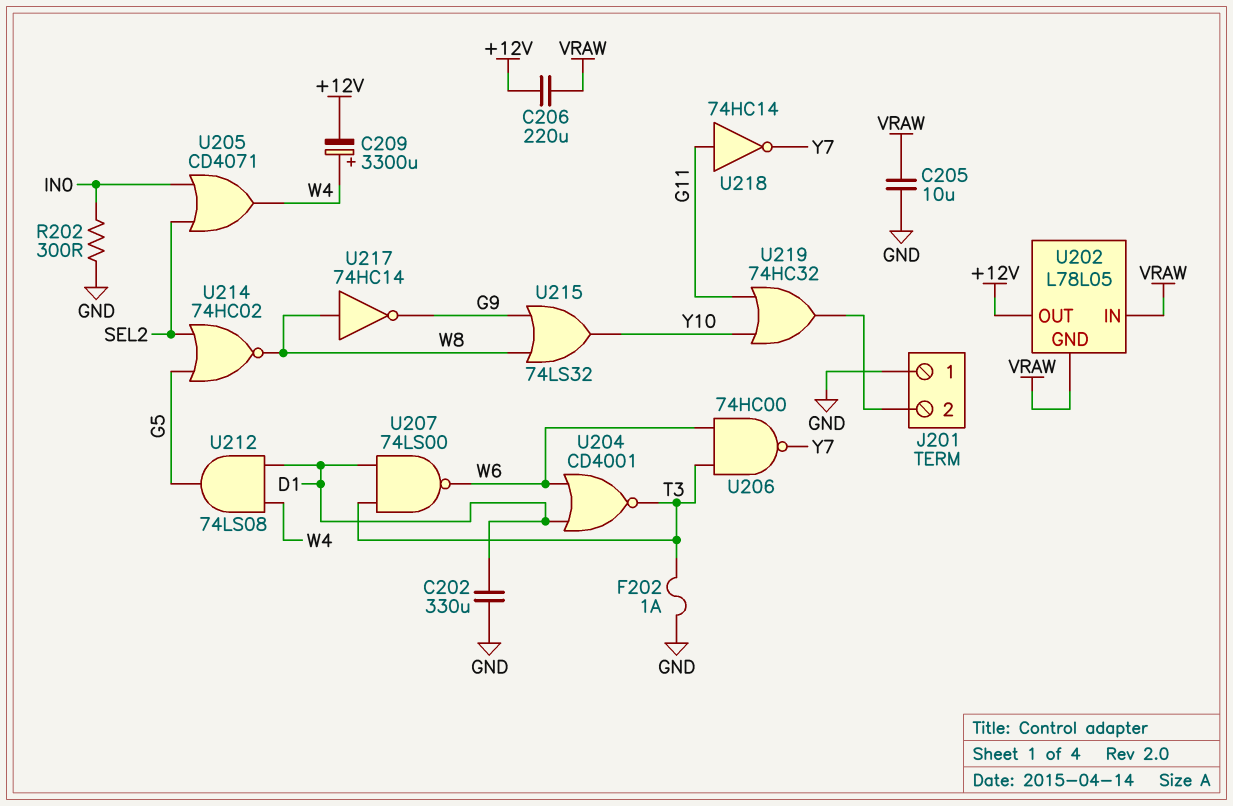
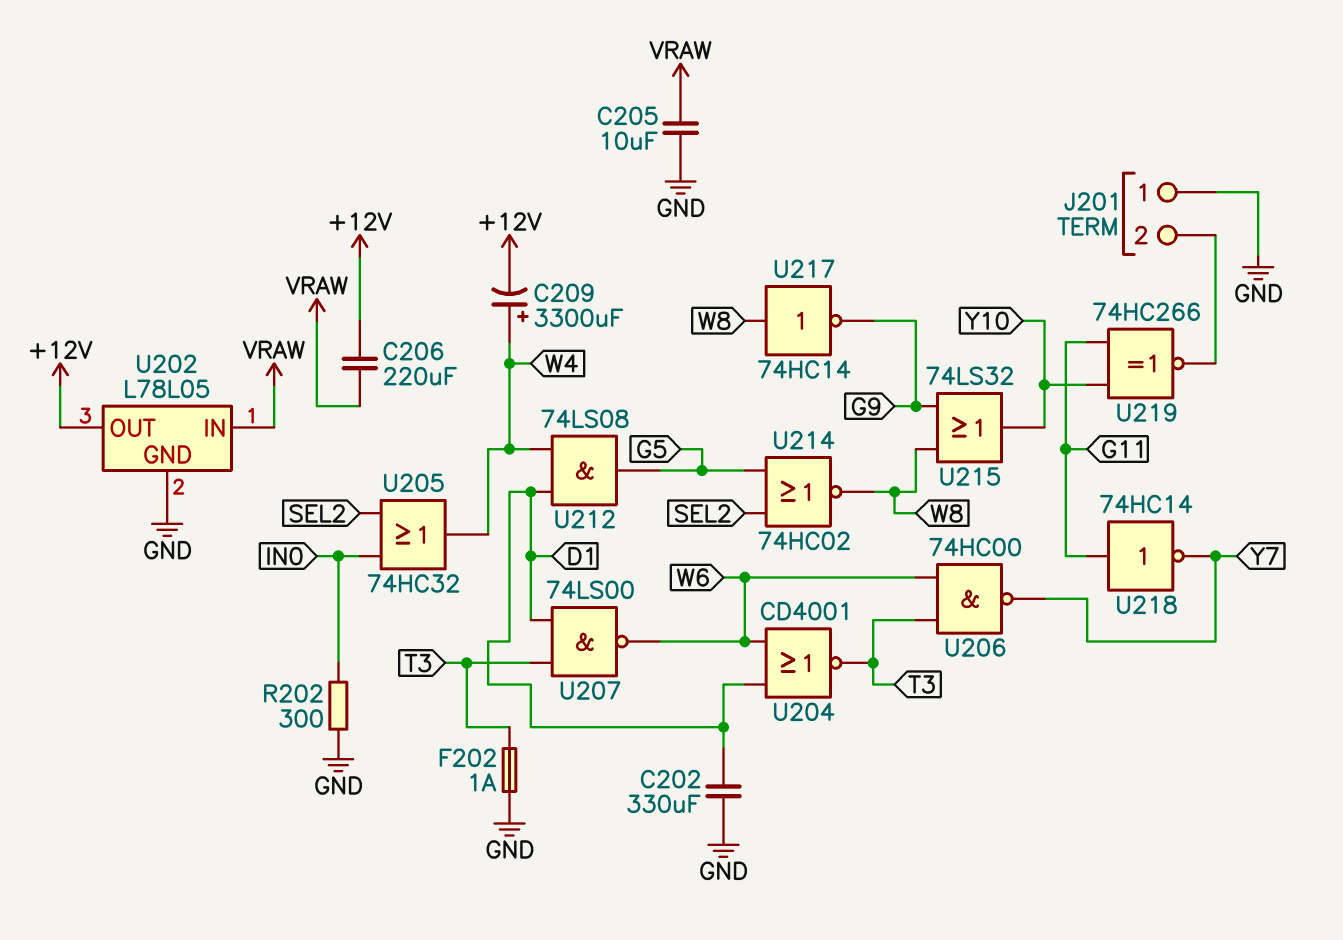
U202 pin GND: VRAW -> GND
U205: OR CD4071 (in IN0, in SEL2, out W4) -> OR 74HC32 (in IN0, in SEL2, out W4)
U219: OR 74HC32 (in G11, in Y10, out J201/2) -> XNOR 74HC266 (in G11, in Y10, out J201/2)

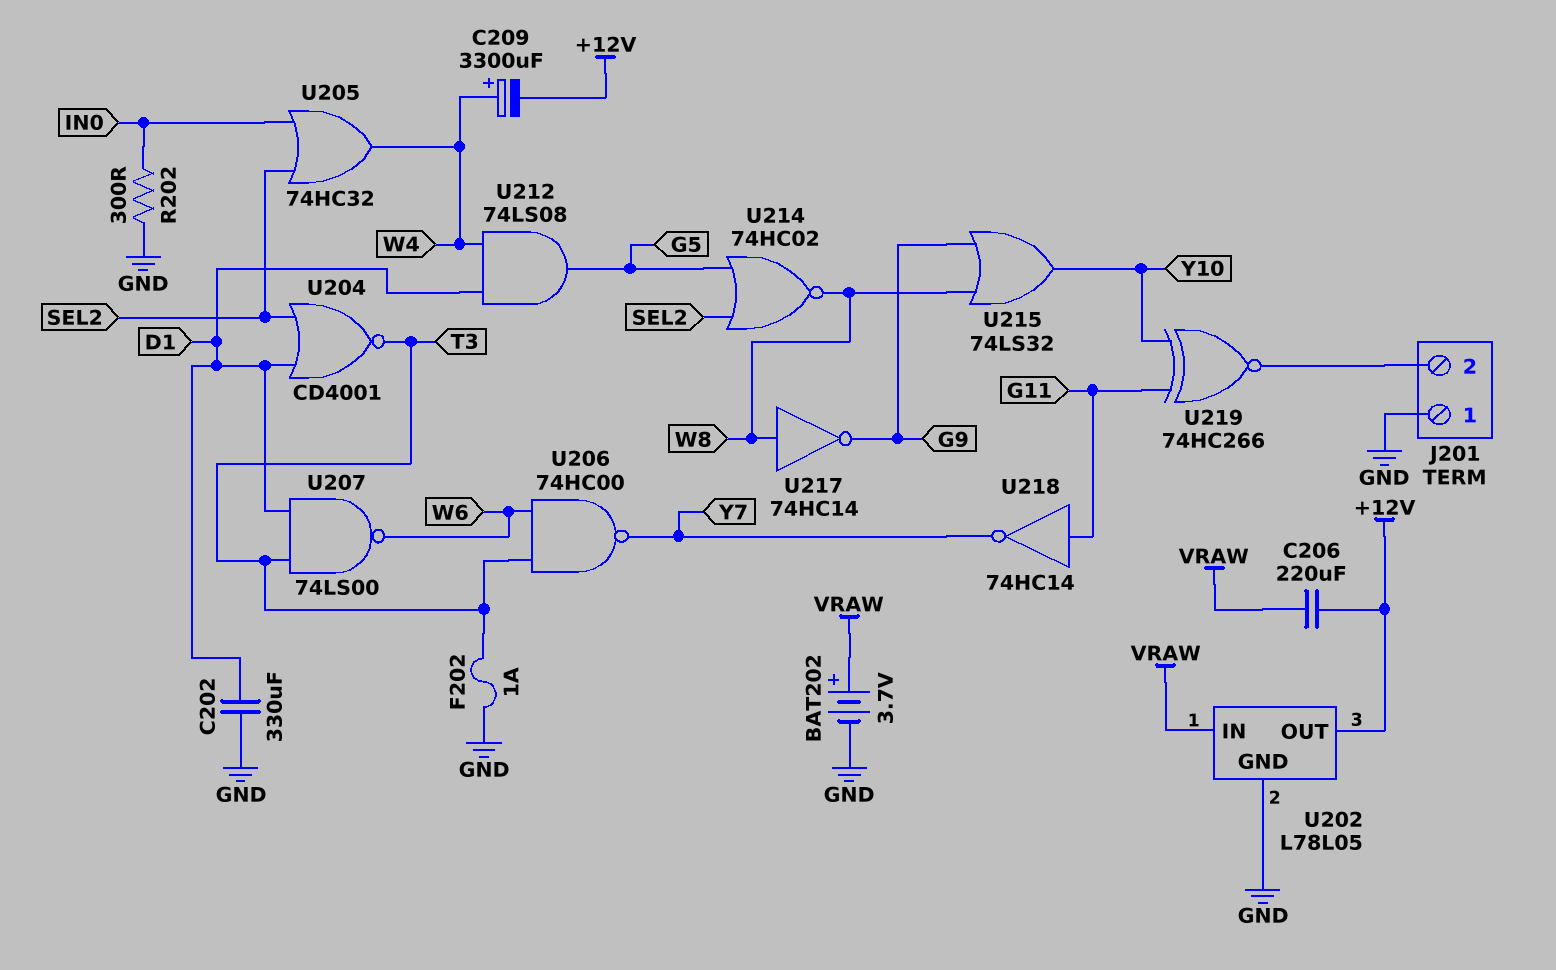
BAT202: none -> 3.7V (plus VRAW, minus GND)
C205: 10uF (GND, VRAW) -> none
U204: NOR CD4001 (in D1, in W6, out T3) -> NOR CD4001 (in D1, in SEL2, out T3)

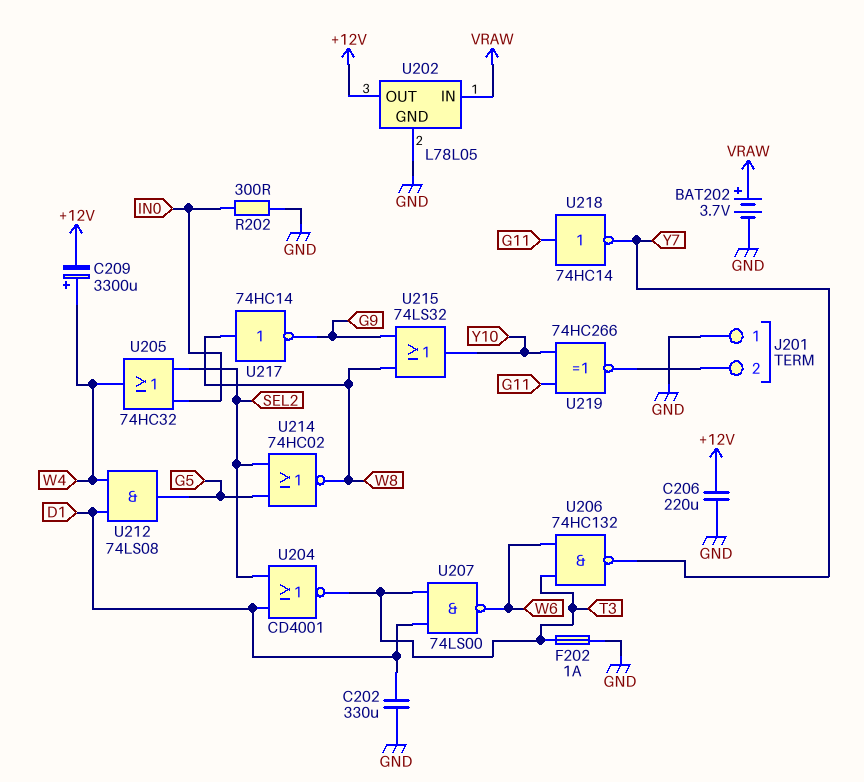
C206: 220uF (+12V, VRAW) -> 220uF (+12V, GND)
U206: NAND 74HC00 (in T3, in W6, out Y7) -> NAND 74HC132 (in T3, in W6, out Y7)

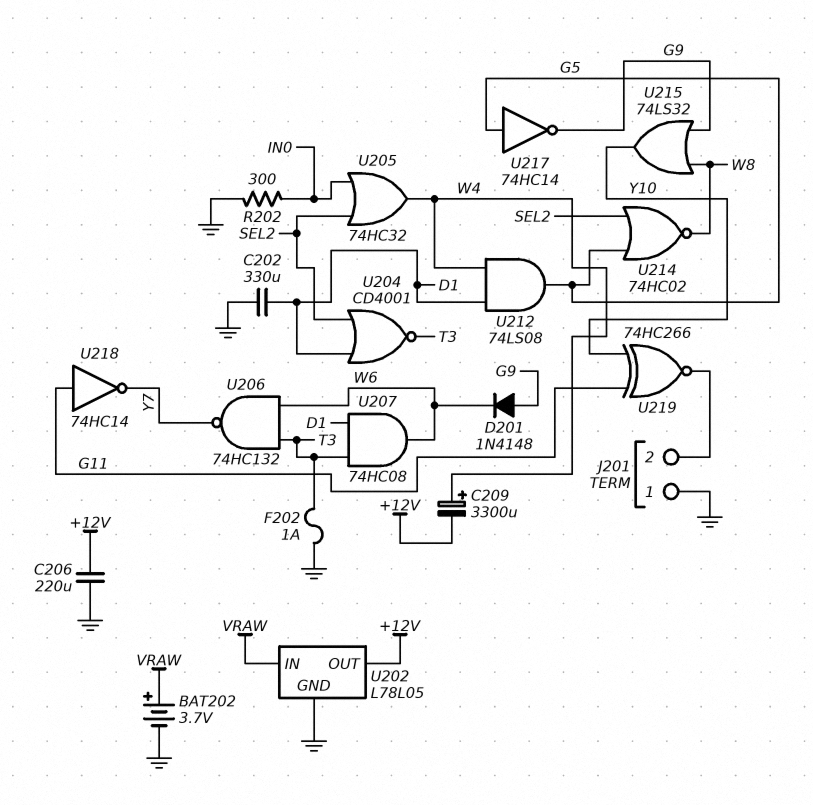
D201: none -> diode 1N4148 (A G9, K W6)
U207: NAND 74LS00 (in D1, in T3, out W6) -> AND 74HC08 (in D1, in T3, out W6)
U217: NOT 74HC14 (in W8, out G9) -> NOT 74HC14 (in G5, out G9)

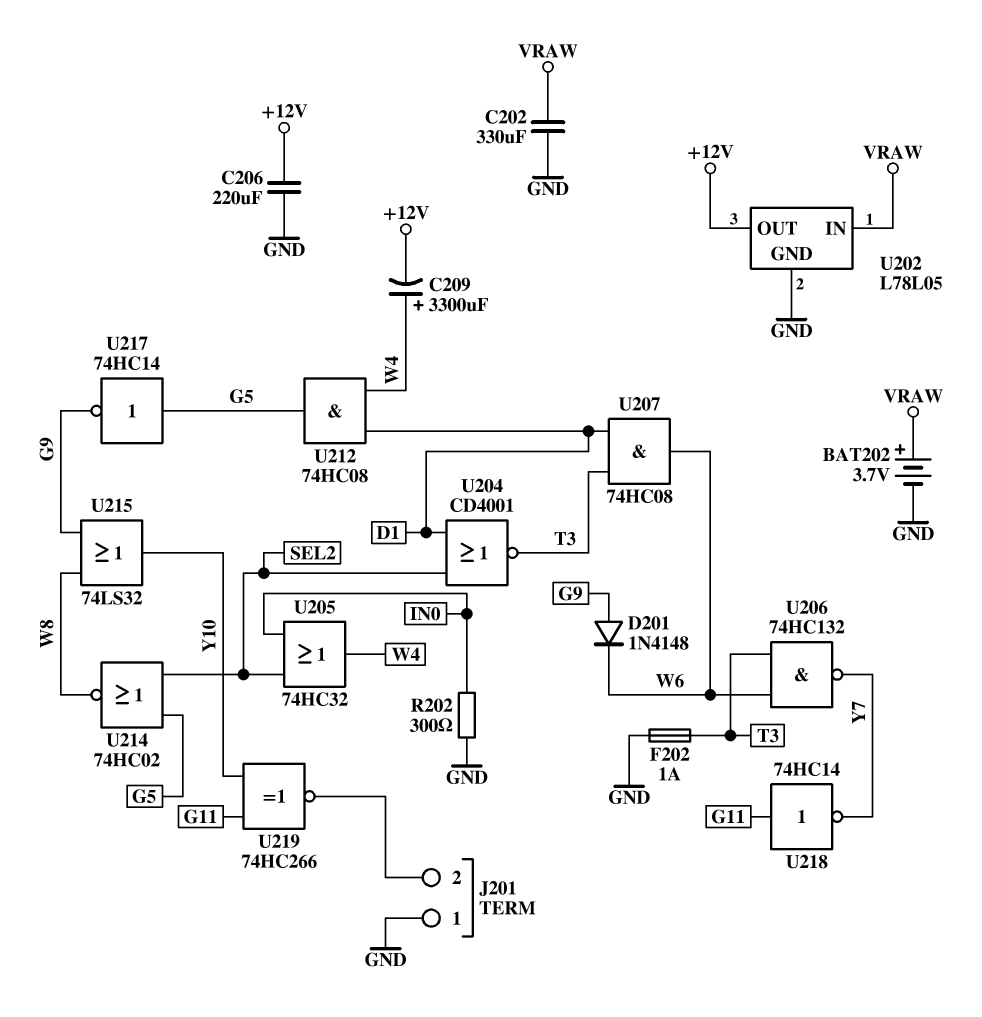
C202: 330uF (D1, GND) -> 330uF (GND, VRAW)
U212: AND 74LS08 (in D1, in W4, out G5) -> AND 74HC08 (in D1, in W4, out G5)

